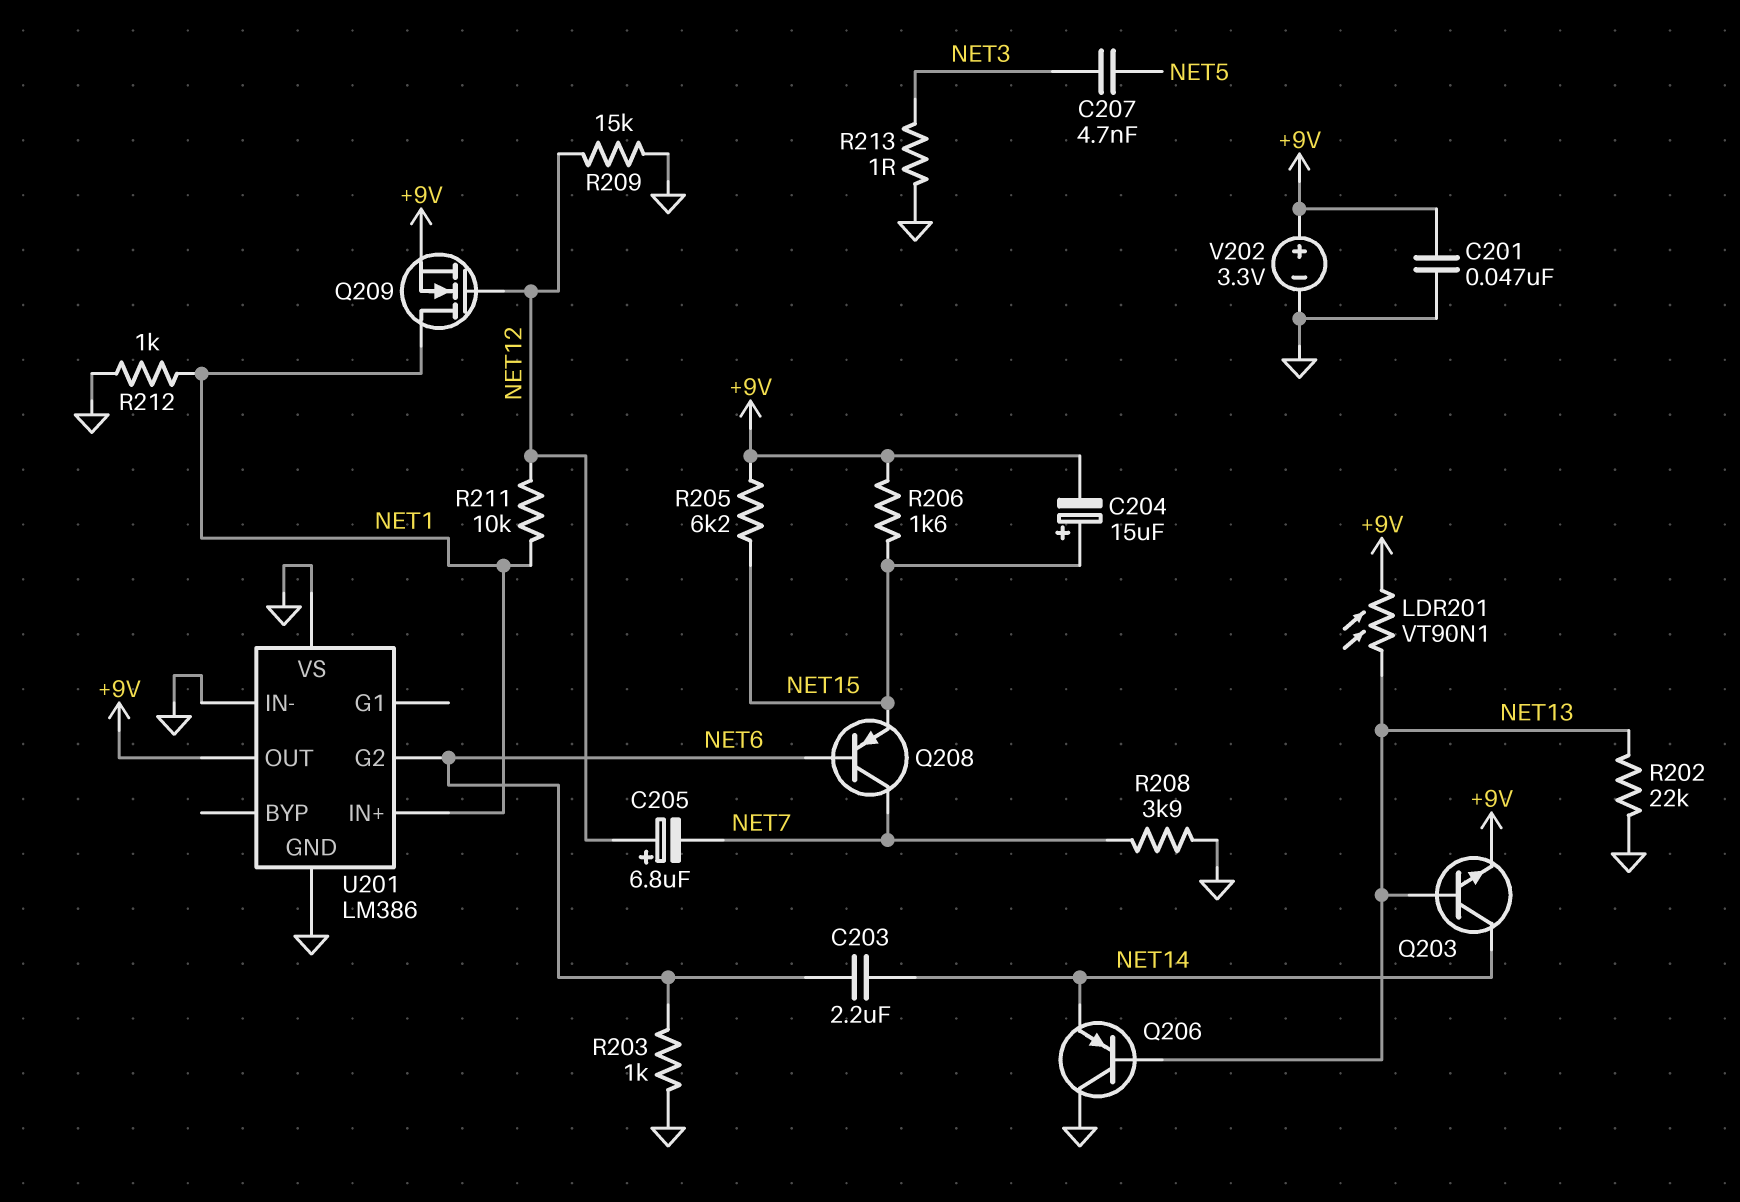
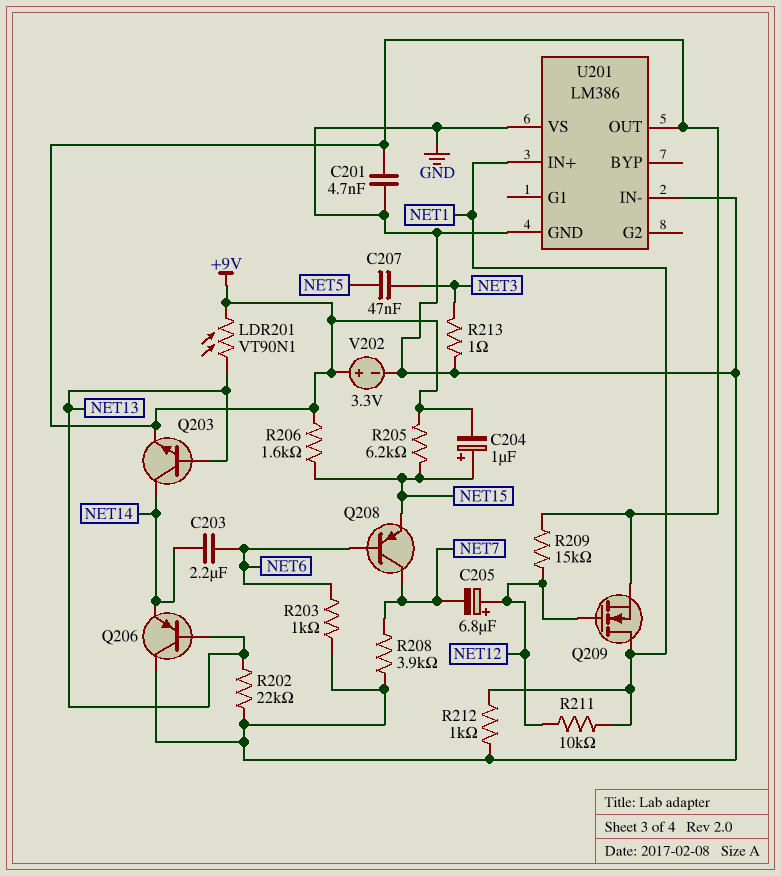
C201: 47nF (+9V, GND) -> 4.7nF (+9V, GND)
C204: 15uF (plus NET15, minus +9V) -> 1uF (plus NET15, minus +9V)
C207: 4.7nF (NET3, NET5) -> 47nF (NET3, NET5)
R209: 15k (GND, NET12) -> 15k (+9V, NET12)
U201 pin G2: NET6 -> none

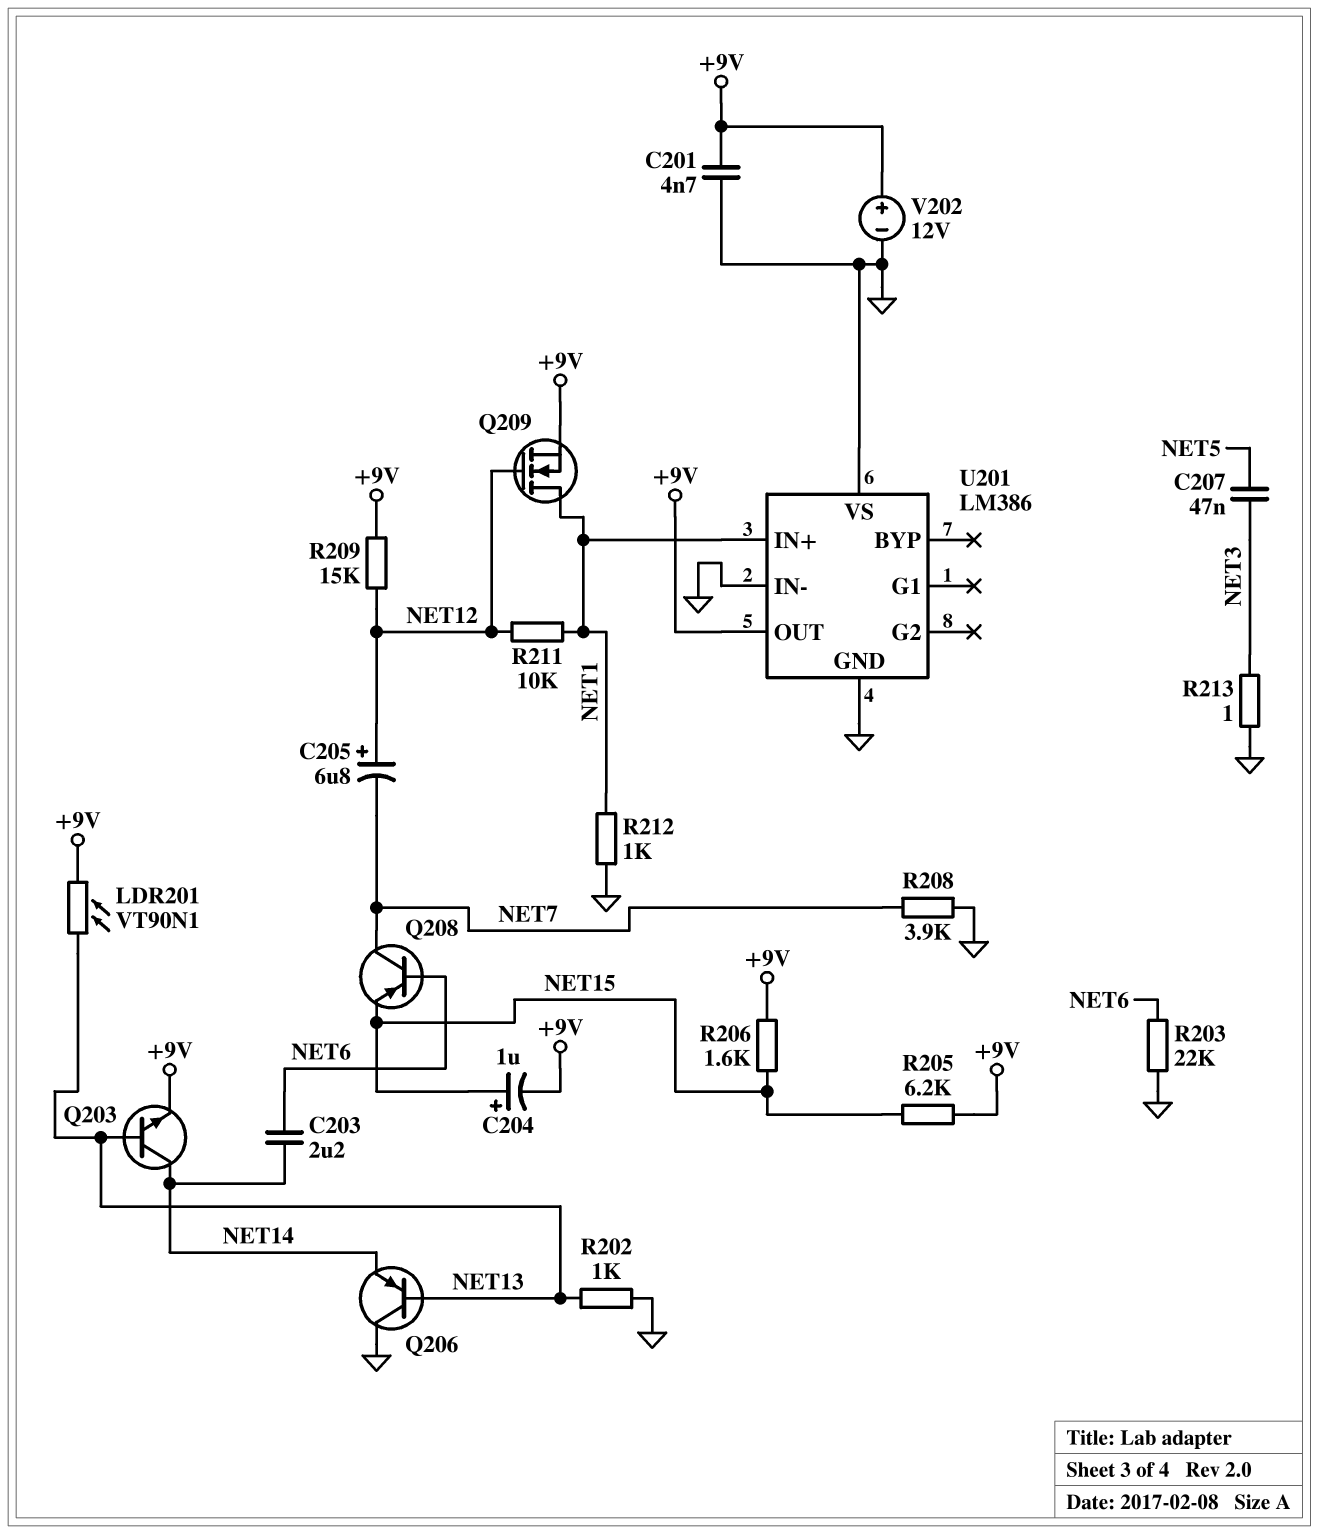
R202: 22k (GND, NET13) -> 1k (GND, NET13)
R203: 1k (GND, NET6) -> 22k (GND, NET6)
V202: 3.3V (plus +9V, minus GND) -> 12V (plus +9V, minus GND)

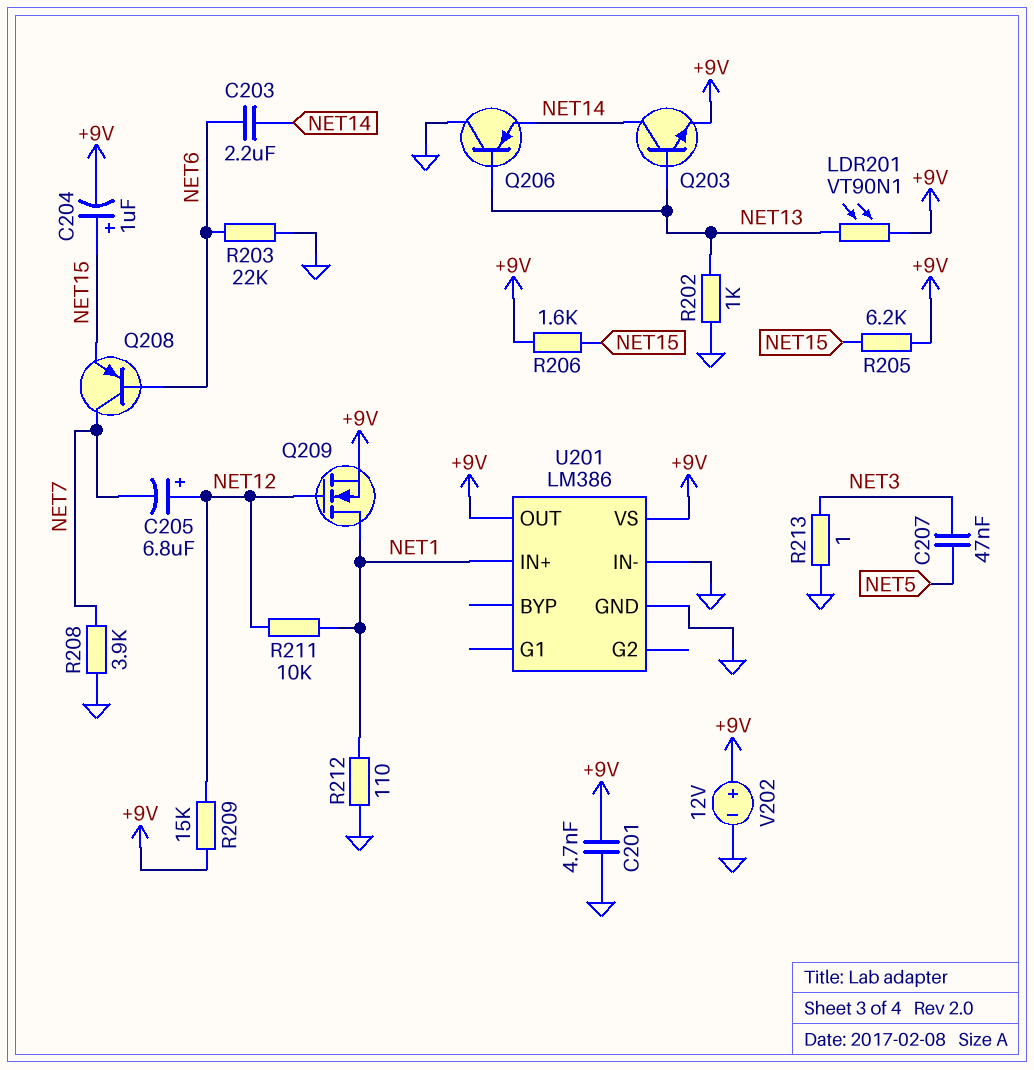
R212: 1k (GND, NET1) -> 110 (GND, NET1)
U201 pin VS: GND -> +9V

